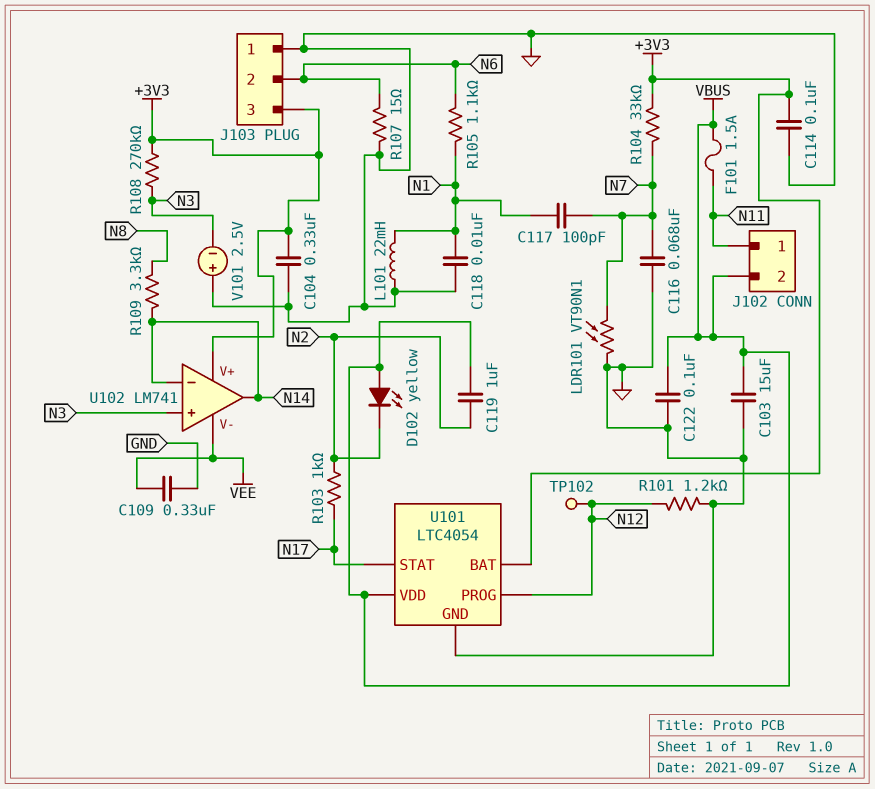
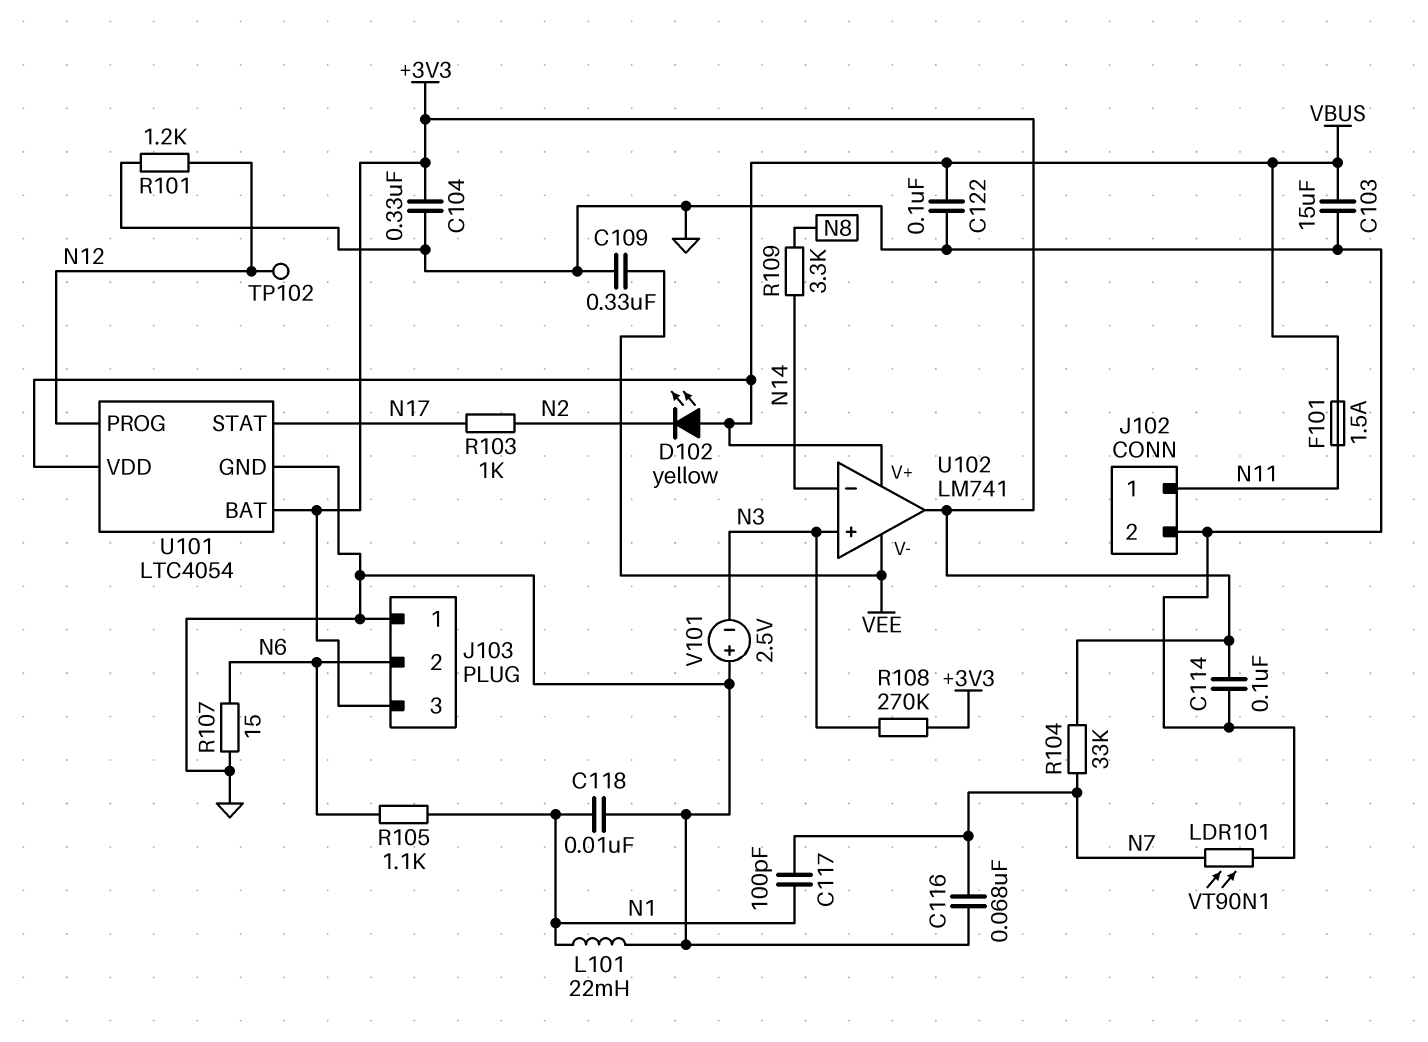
C119: 1uF (N2, VBUS) -> none
J102 pin 2: VBUS -> GND
U102 pin V+: +3V3 -> VBUS
U102 pin out: N14 -> +3V3

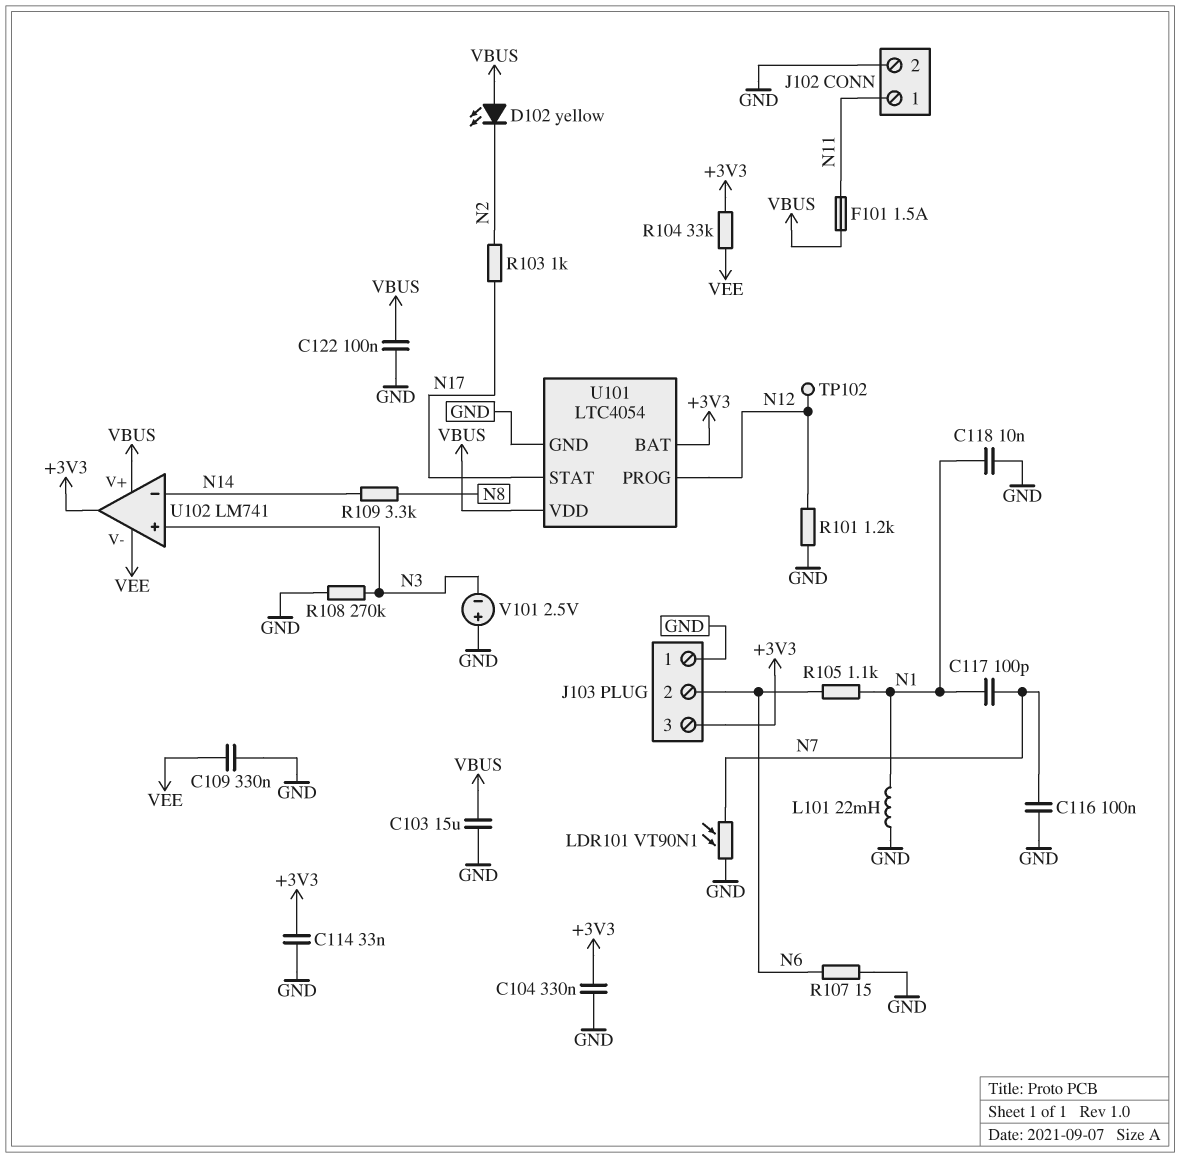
C114: 100nF (+3V3, GND) -> 33nF (+3V3, GND)
C116: 68nF (GND, N7) -> 100nF (GND, N7)
R104: 33k (+3V3, N7) -> 33k (+3V3, VEE)
R108: 270k (+3V3, N3) -> 270k (GND, N3)

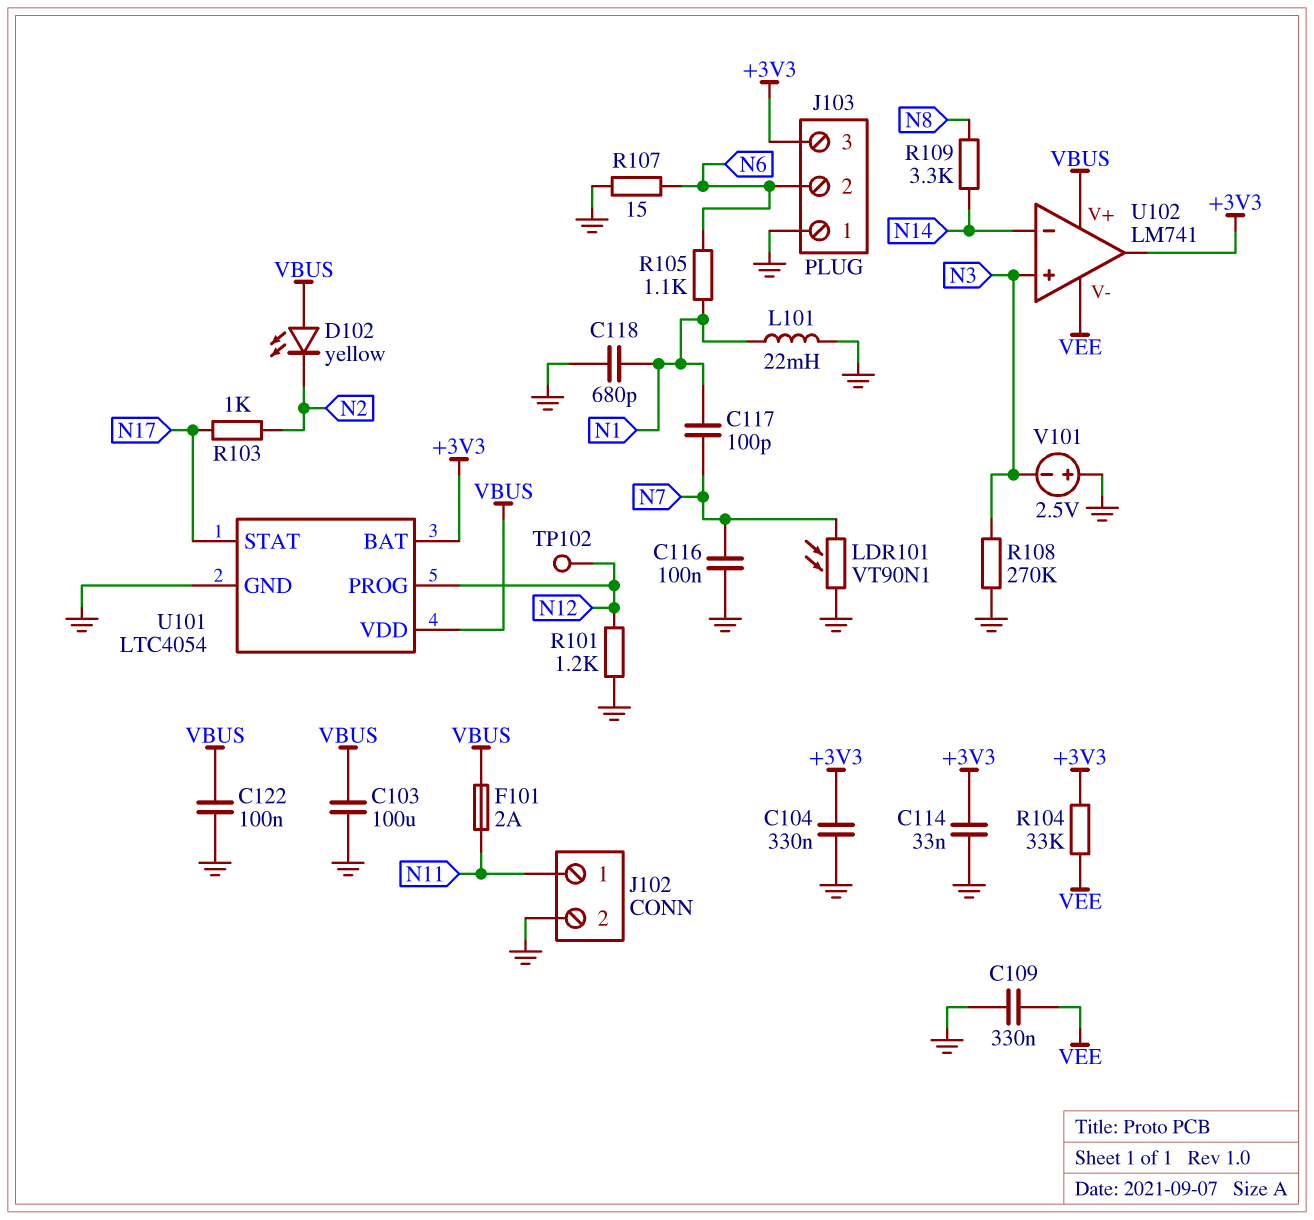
C103: 15uF (GND, VBUS) -> 100uF (GND, VBUS)
C118: 10nF (GND, N1) -> 680pF (GND, N1)
F101: 1.5A (N11, VBUS) -> 2A (N11, VBUS)

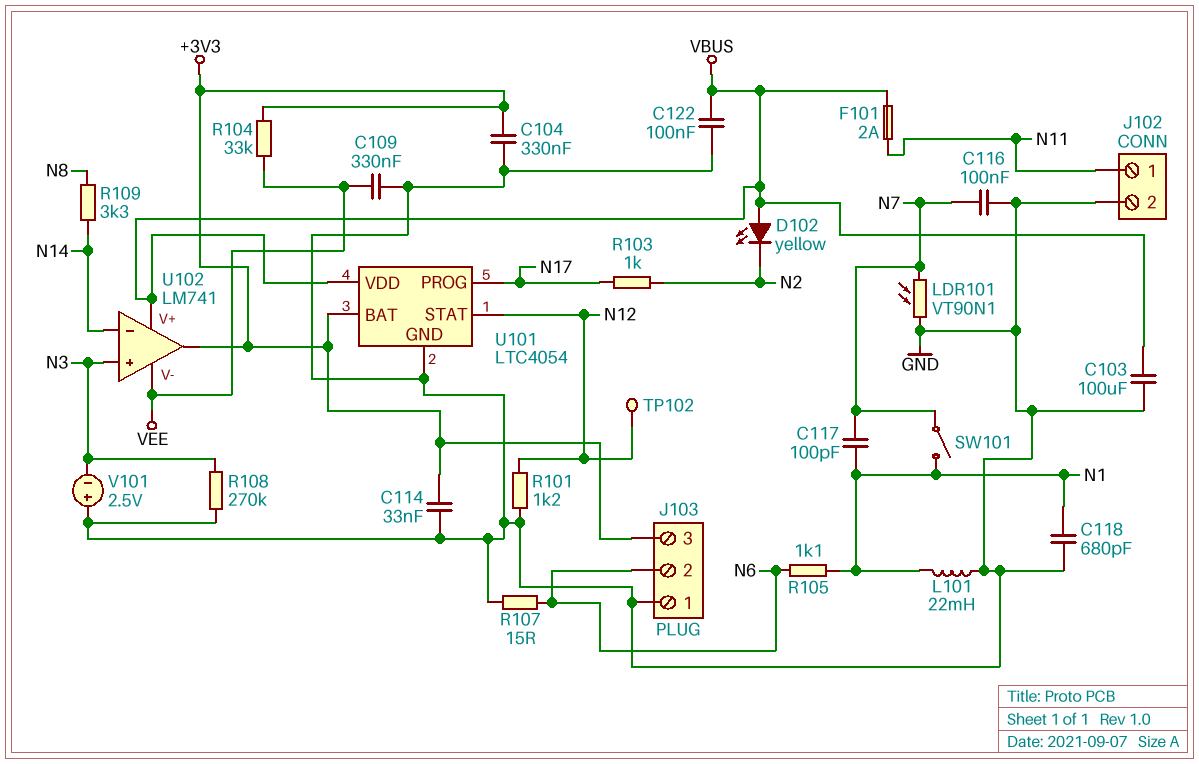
SW101: none -> switch (N1, N7)
U101 pin PROG: N12 -> N17
U101 pin STAT: N17 -> N12

